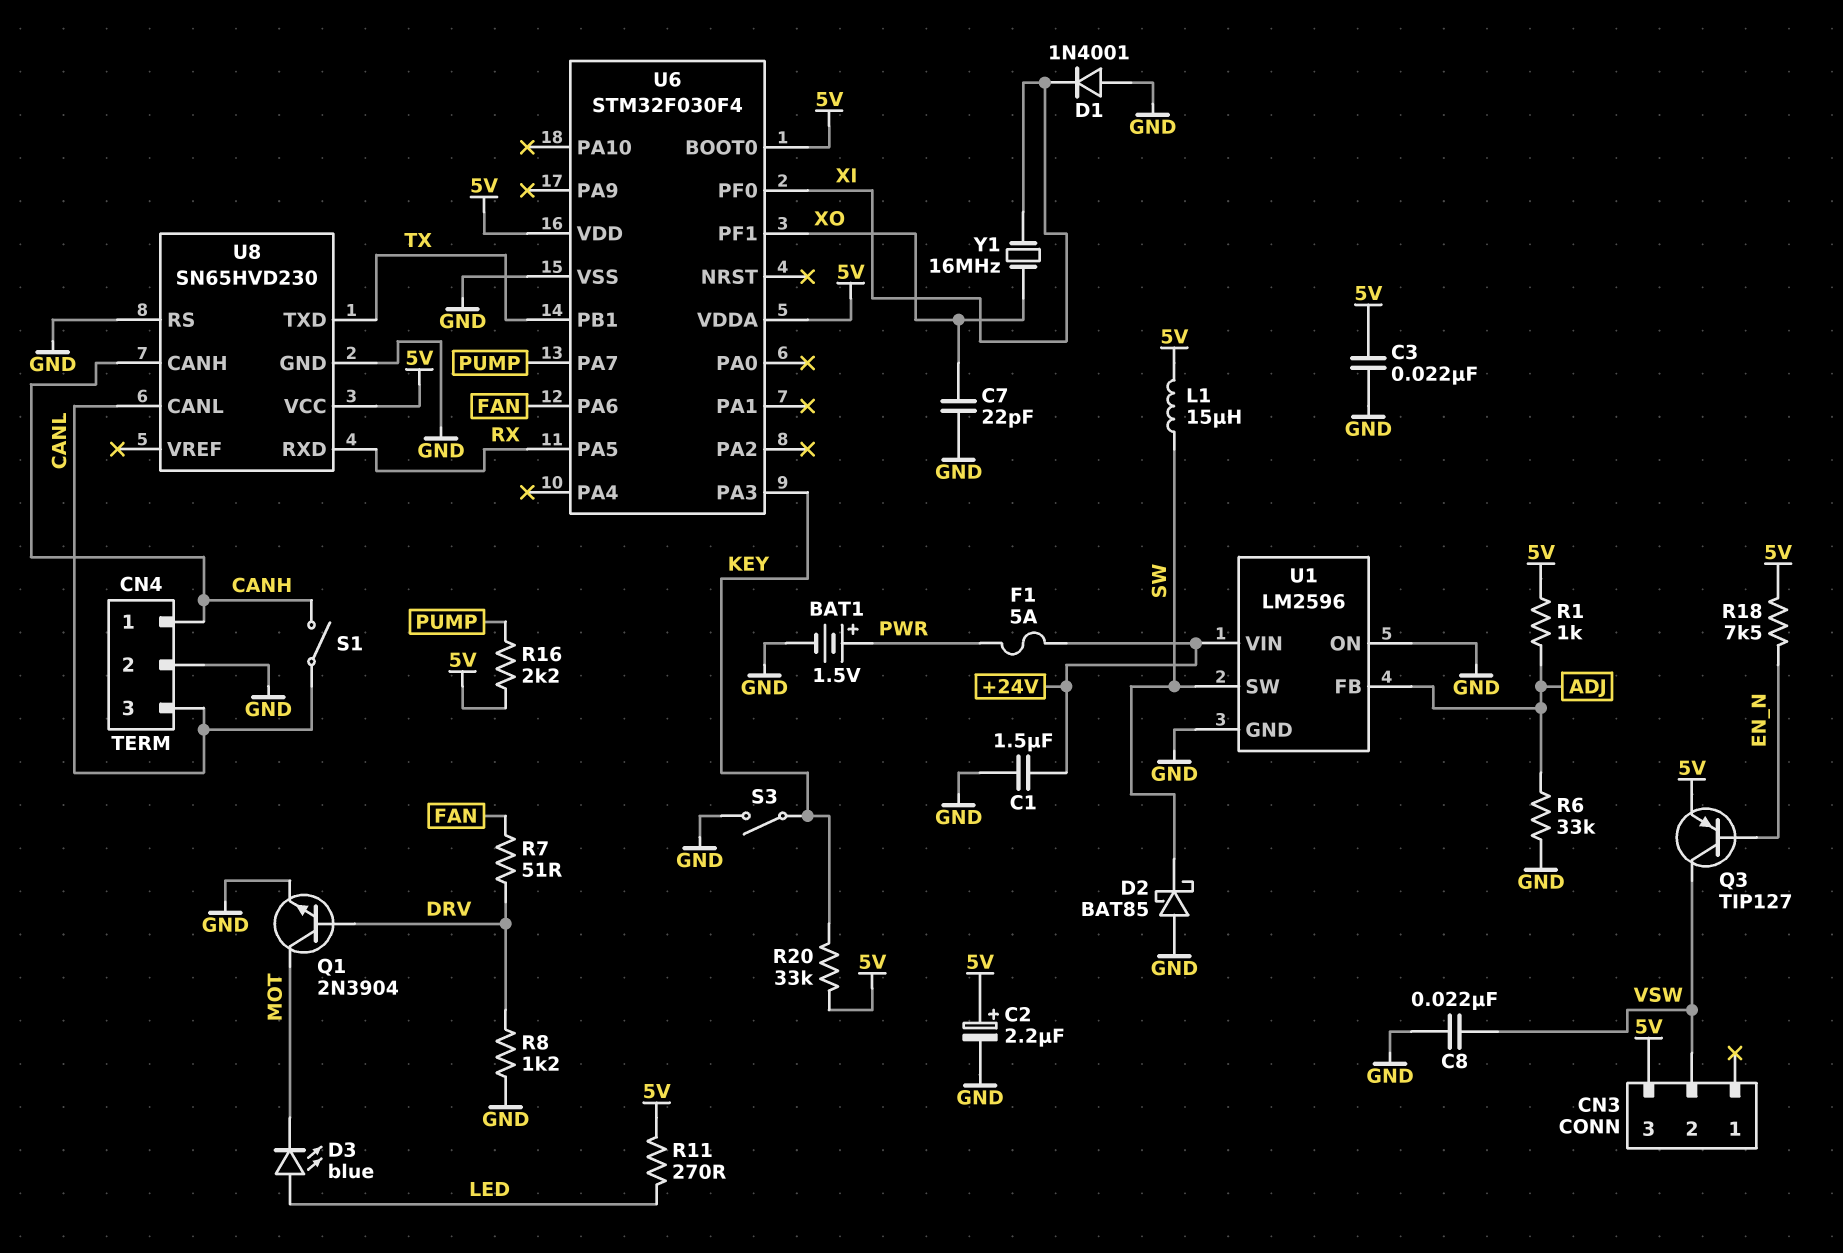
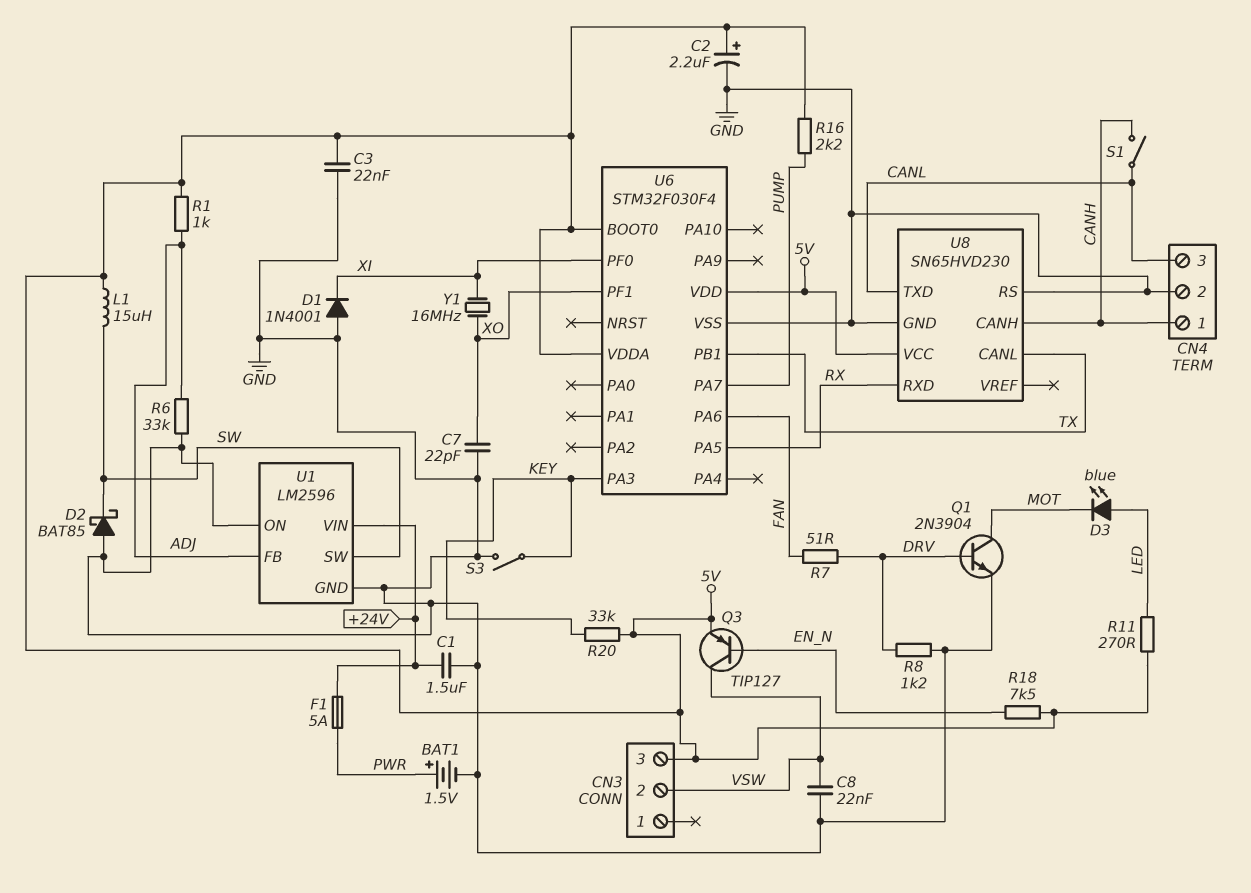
U8 pin CANL: CANL -> TX
U8 pin TXD: TX -> CANL

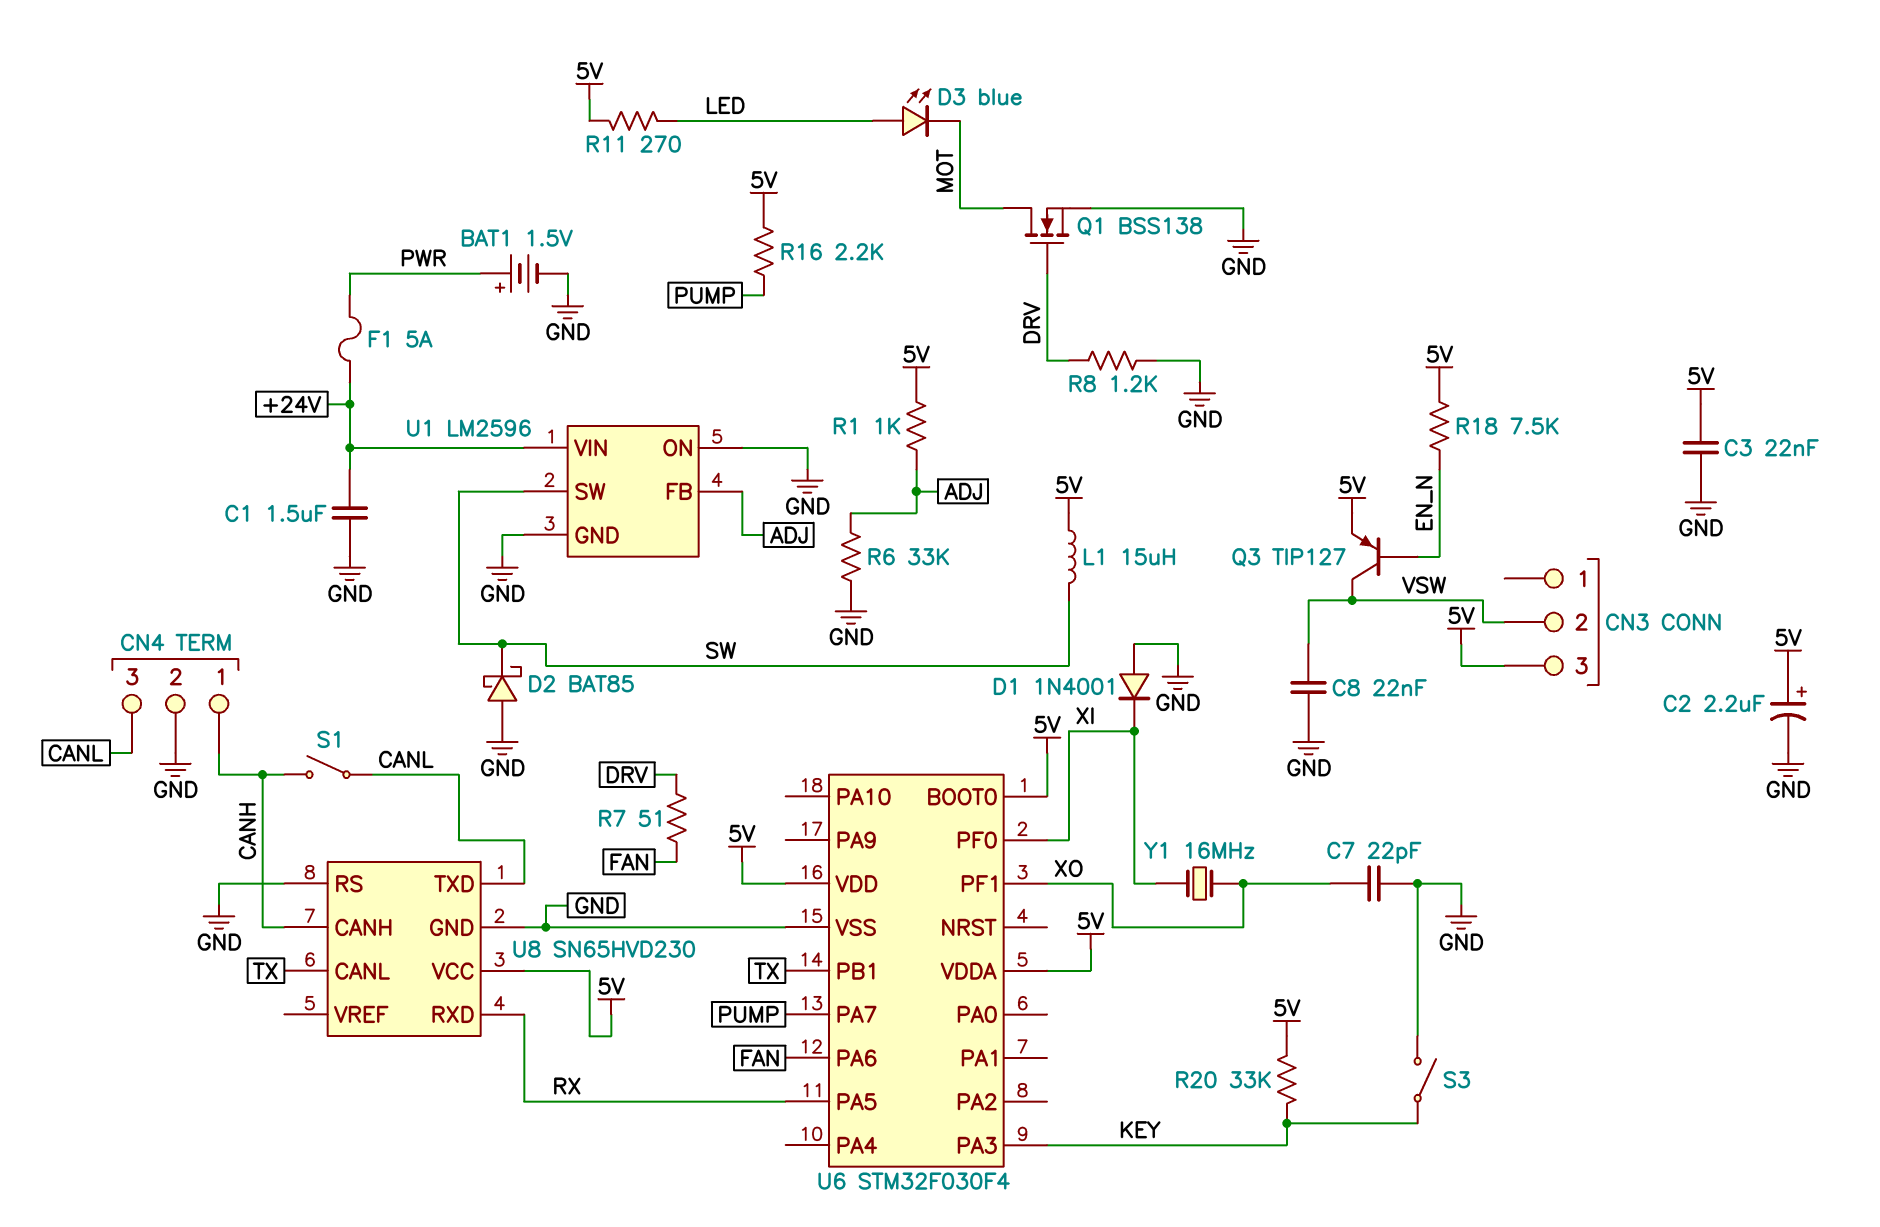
Q1: NPN 2N3904 (B DRV, C MOT, E GND) -> NMOS BSS138 (G DRV, D MOT, S GND)

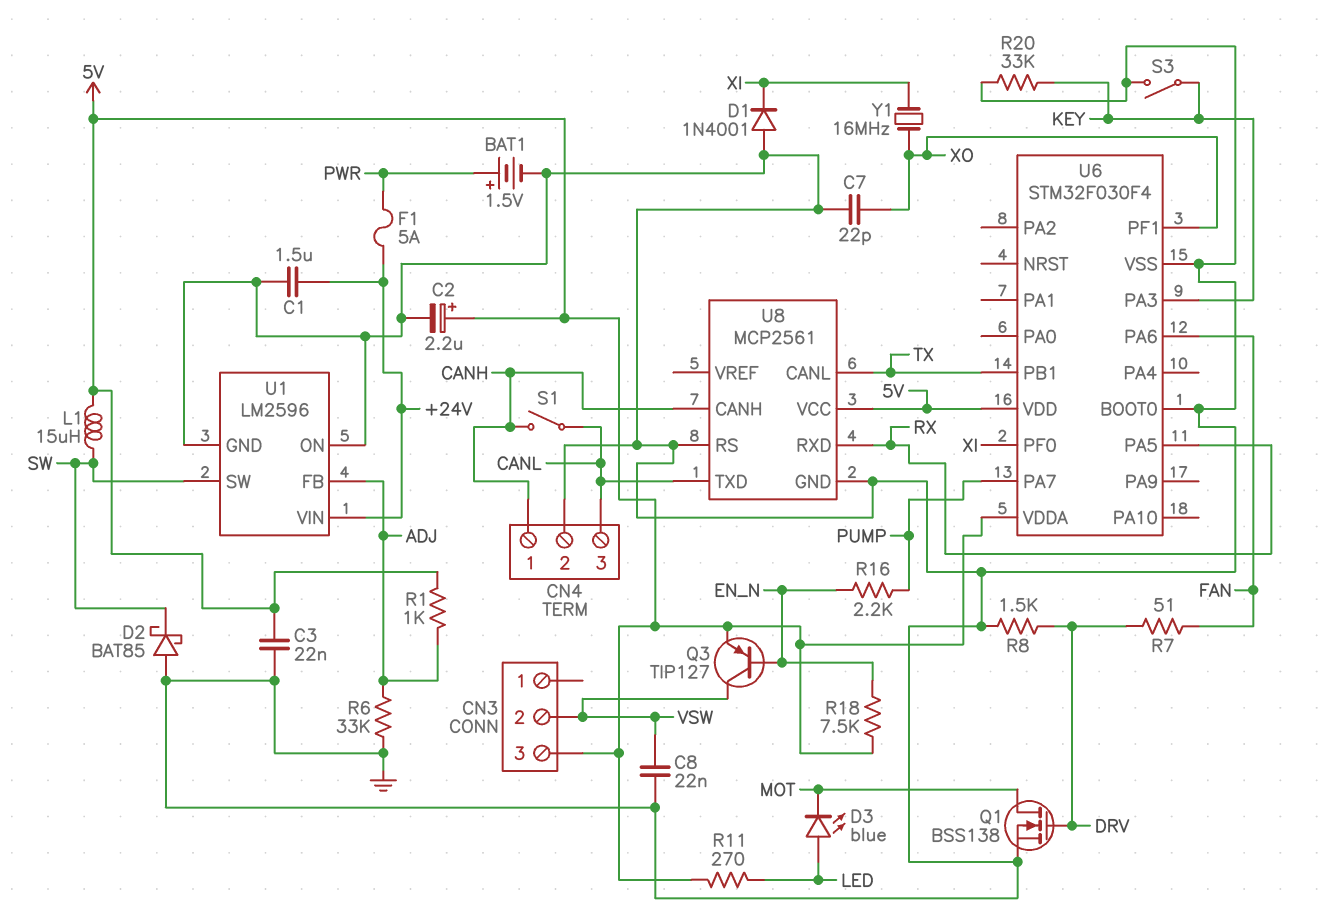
R8: 1.2k (DRV, GND) -> 1.5k (DRV, GND)
R16: 2.2k (5V, PUMP) -> 2.2k (EN_N, PUMP)
R20: 33k (5V, KEY) -> 33k (GND, KEY)
U6 pin BOOT0: 5V -> GND
U8: SN65HVD230 -> MCP2561

